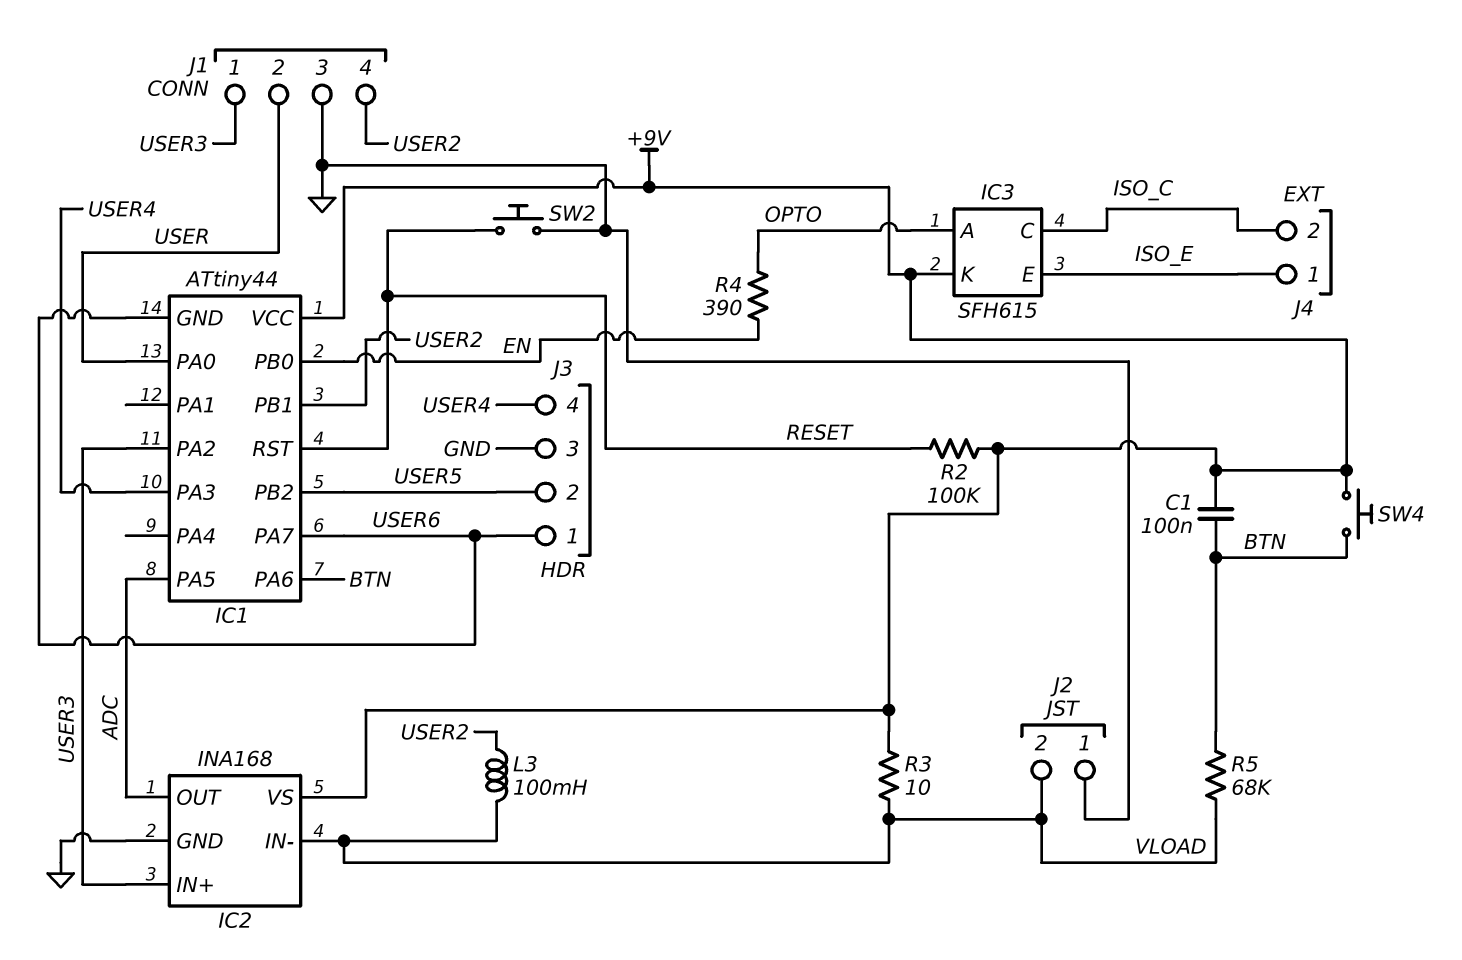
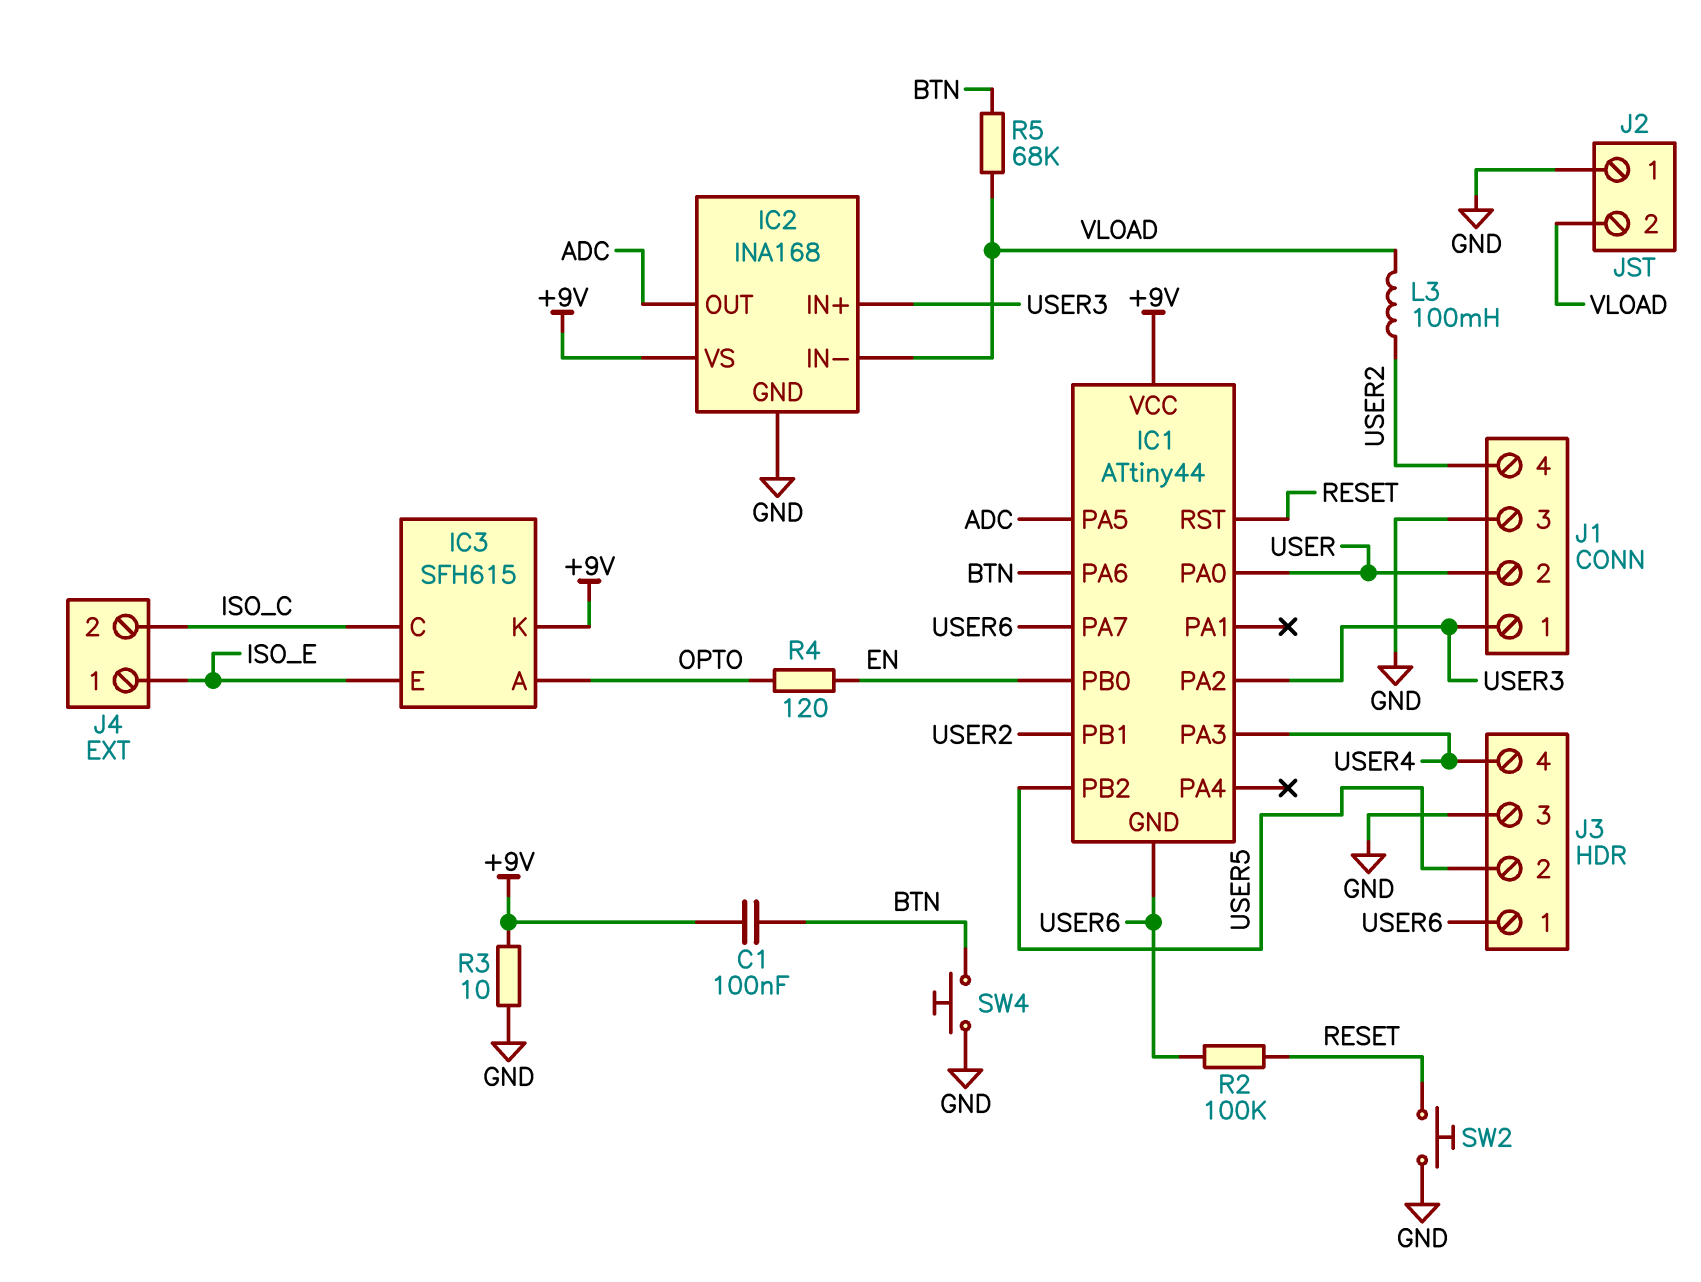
R2: 100k (+9V, RESET) -> 100k (RESET, USER6)
R3: 10 (+9V, VLOAD) -> 10 (+9V, GND)
R4: 390 (EN, OPTO) -> 120 (EN, OPTO)
SW4: button (+9V, BTN) -> button (BTN, GND)

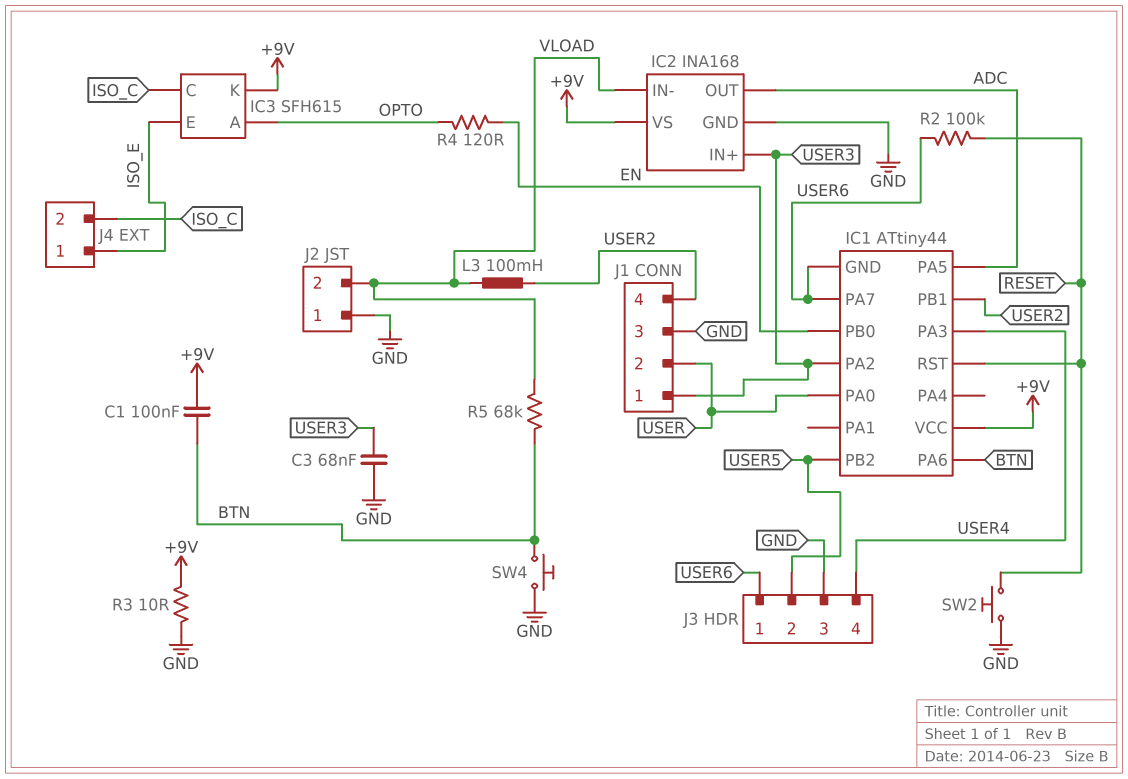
C3: none -> 68nF (GND, USER3)

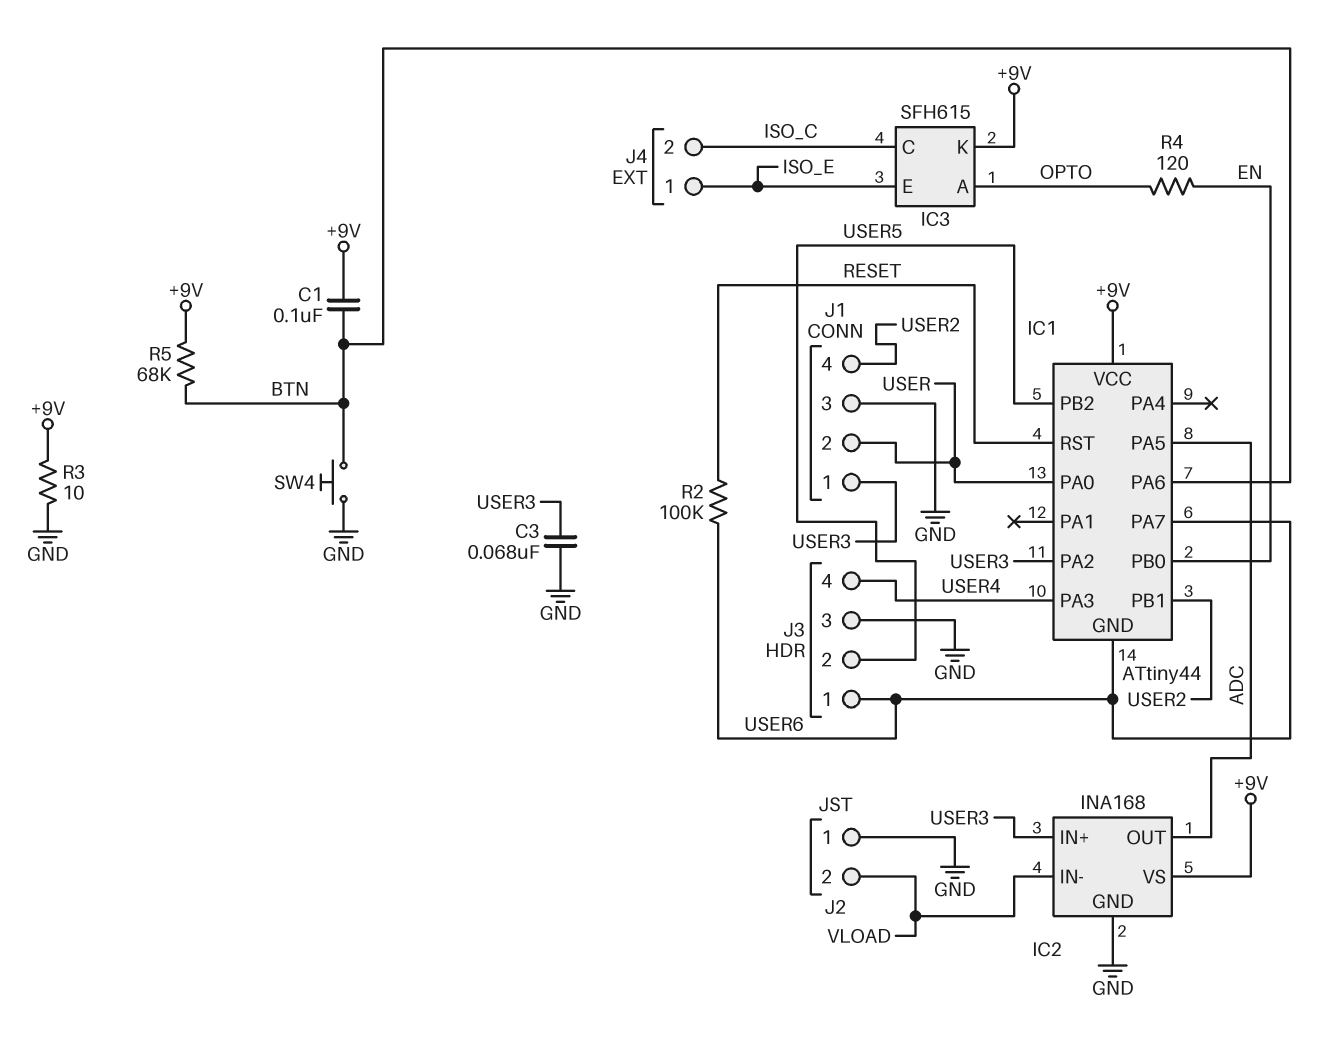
L3: 100mH (USER2, VLOAD) -> none
R5: 68k (BTN, VLOAD) -> 68k (+9V, BTN)
SW2: button (GND, RESET) -> none

